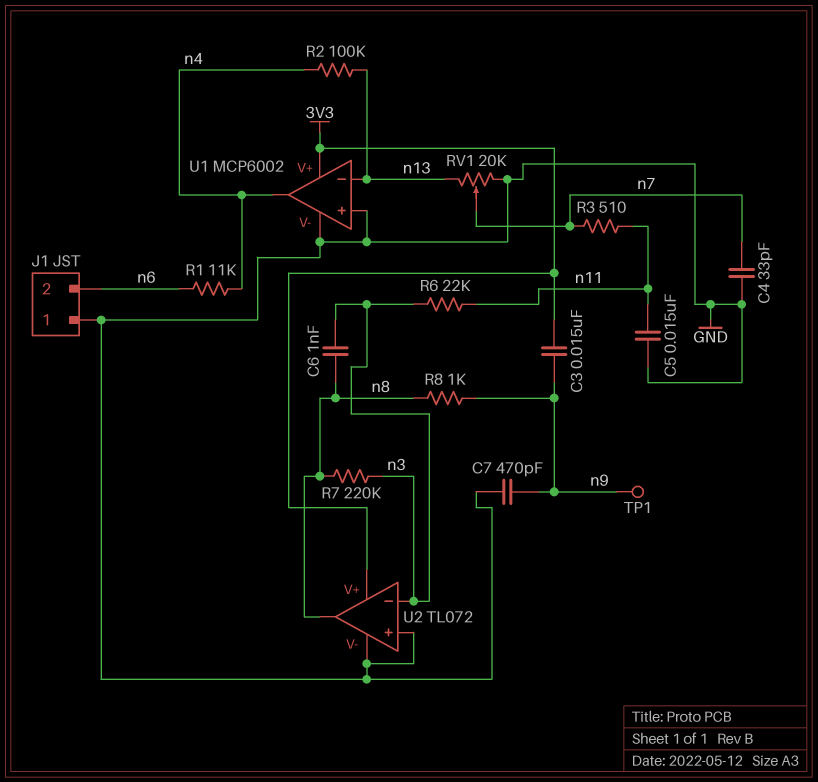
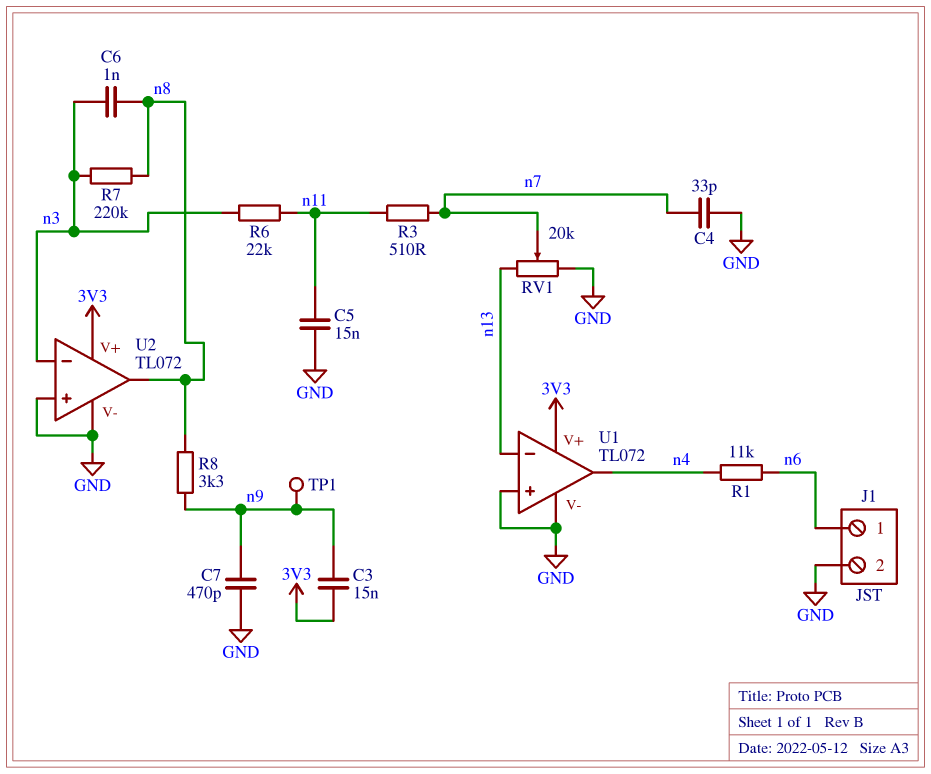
J1 pin 1: GND -> n6
J1 pin 2: n6 -> GND
R2: 100k (n4, n13) -> none
R8: 1k (n8, n9) -> 3.3k (n8, n9)
U1: MCP6002 -> TL072

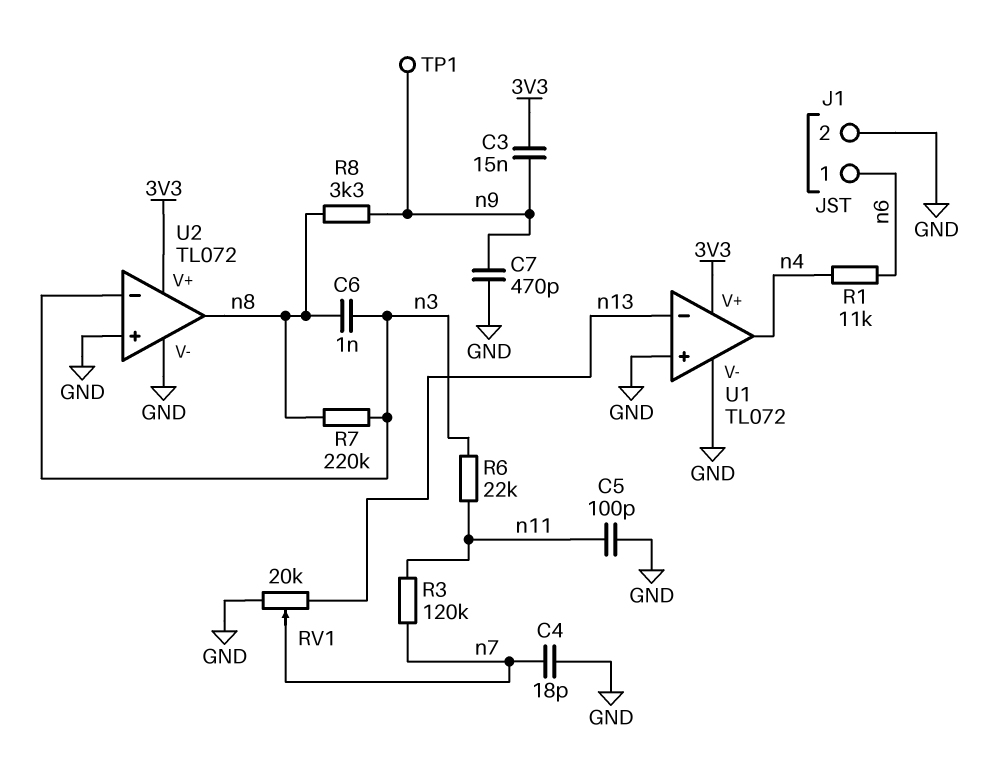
C4: 33pF (GND, n7) -> 18pF (GND, n7)
C5: 15nF (GND, n11) -> 100pF (GND, n11)
R3: 510 (n7, n11) -> 120k (n7, n11)

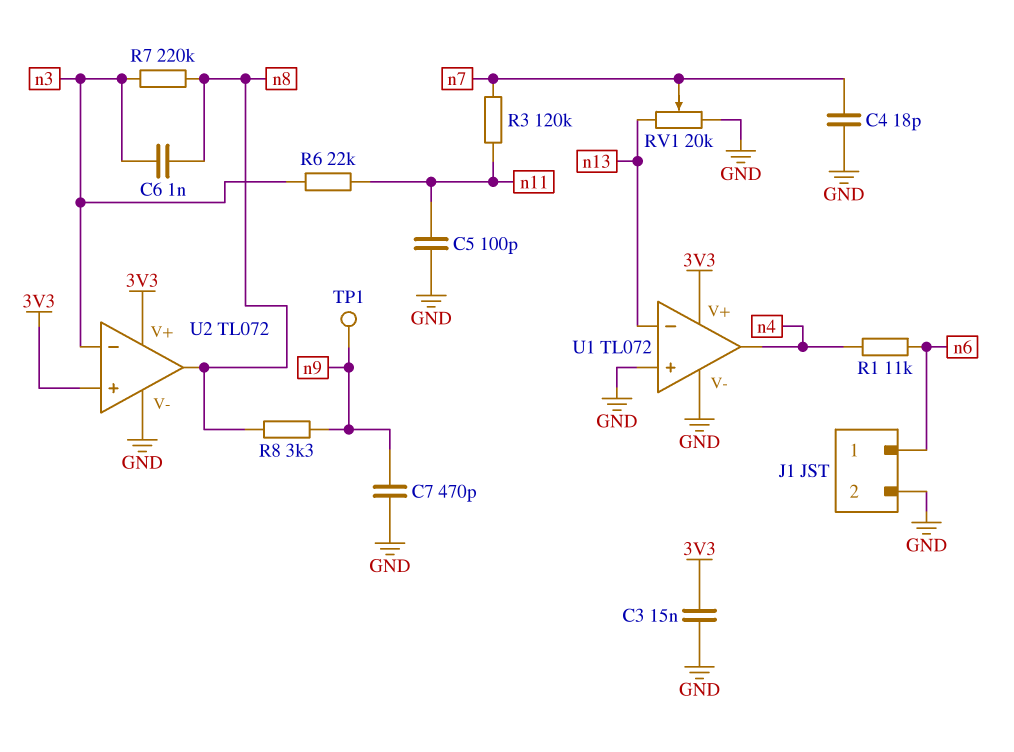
C3: 15nF (3V3, n9) -> 15nF (3V3, GND)
U2 pin in+: GND -> 3V3

